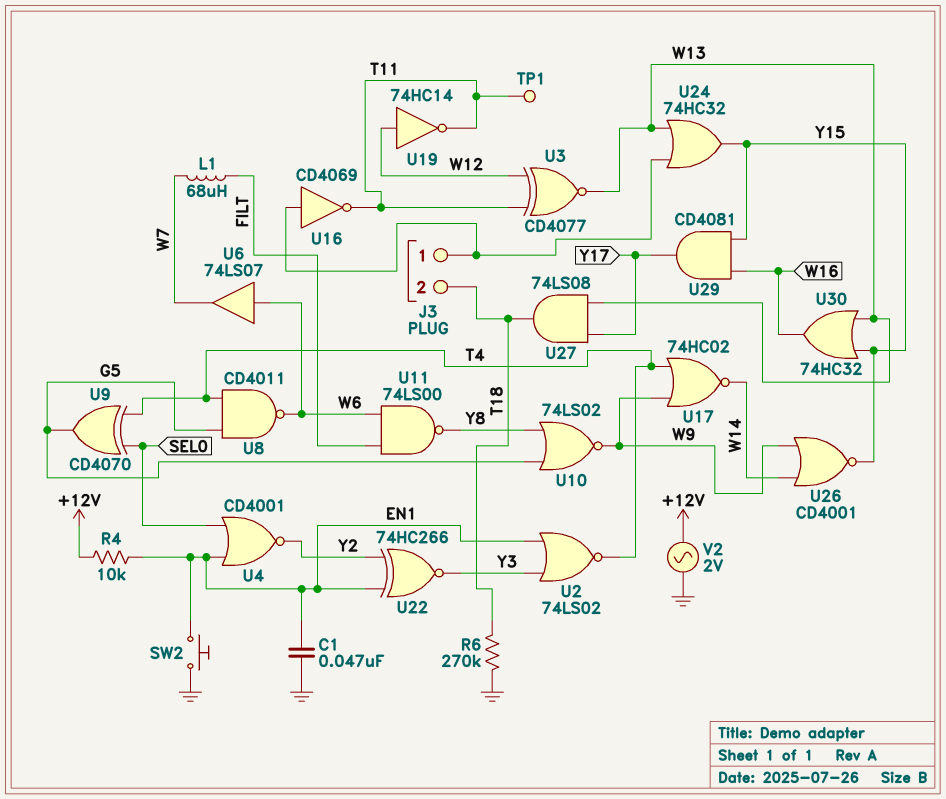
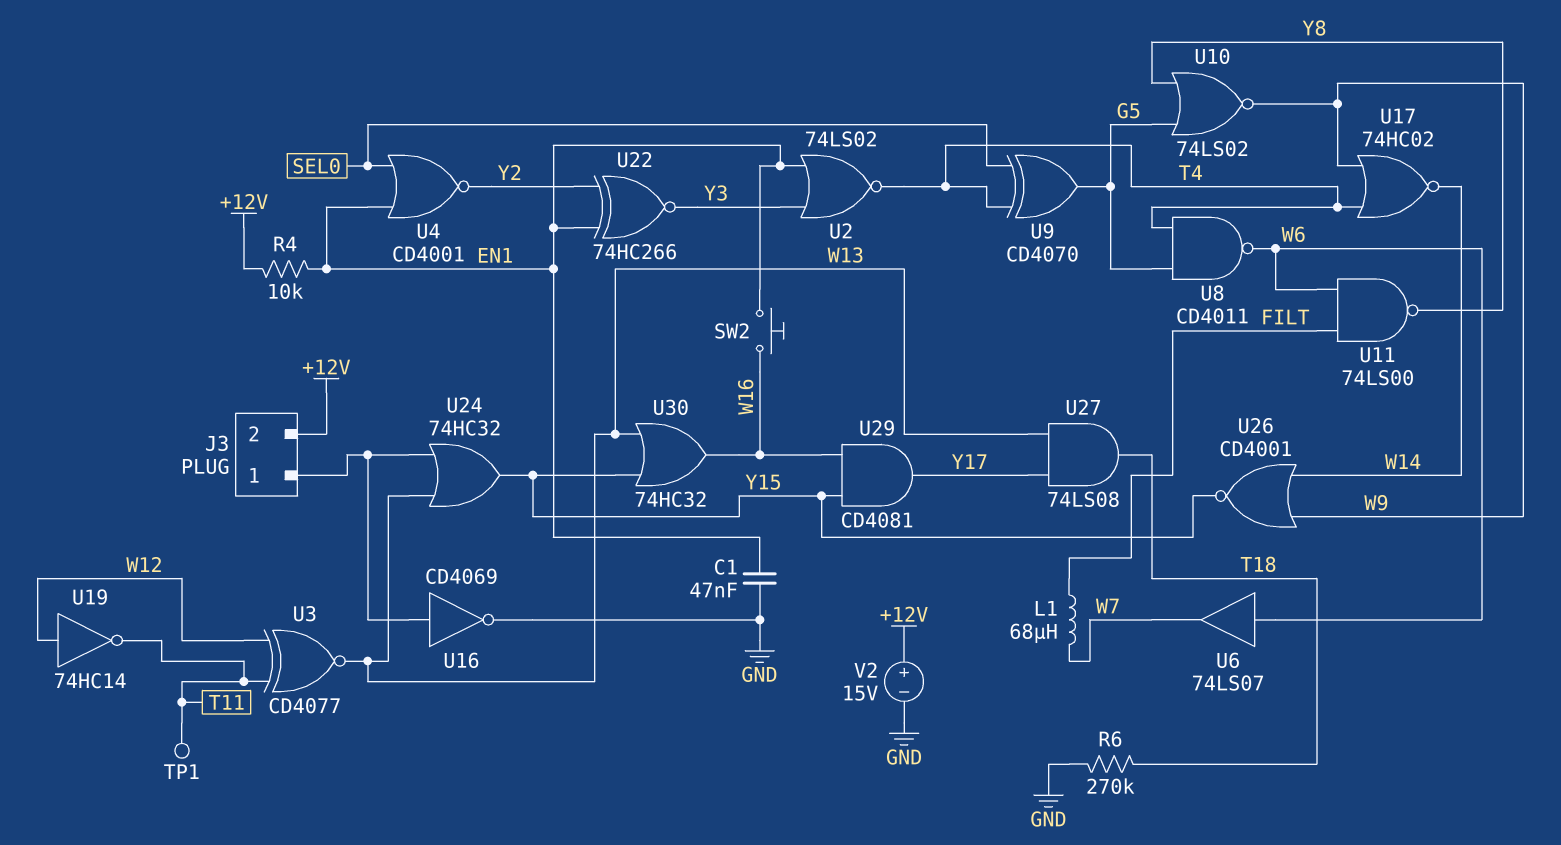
J3 pin 2: T18 -> +12V
SW2: button (EN1, GND) -> button (EN1, W16)
U16: NOT CD4069 (in J3/1, out T11) -> NOT CD4069 (in J3/1, out GND)
V2: AC 2V (+12V, GND) -> 15V (plus +12V, minus GND)

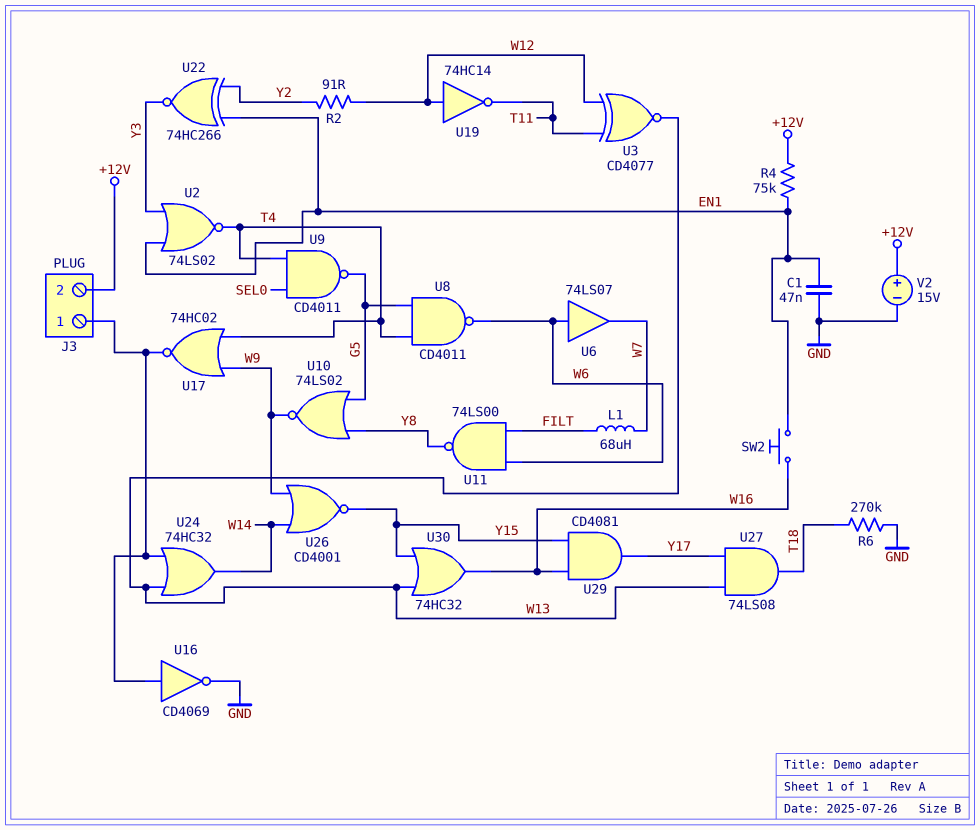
R2: none -> 91 (W12, Y2)
R4: 10k (+12V, EN1) -> 75k (+12V, EN1)
TP1: test point (T11) -> none
U4: NOR CD4001 (in EN1, in SEL0, out Y2) -> none
U9: XOR CD4070 (in SEL0, in T4, out G5) -> NAND CD4011 (in SEL0, in T4, out G5)
U17: NOR 74HC02 (in T4, in W9, out W14) -> NOR 74HC02 (in T4, in W9, out J3/1)
U24: OR 74HC32 (in J3/1, in W13, out Y15) -> OR 74HC32 (in J3/1, in W13, out W14)

